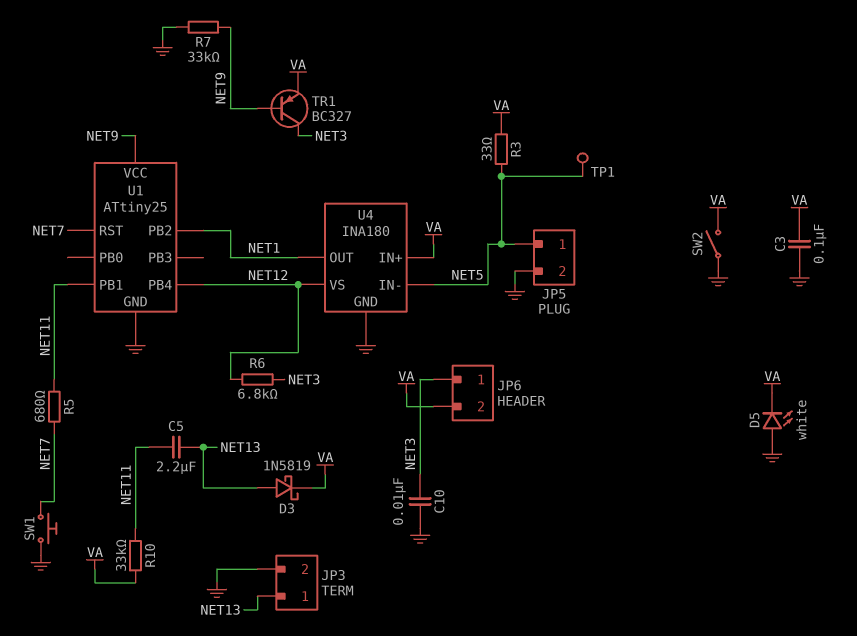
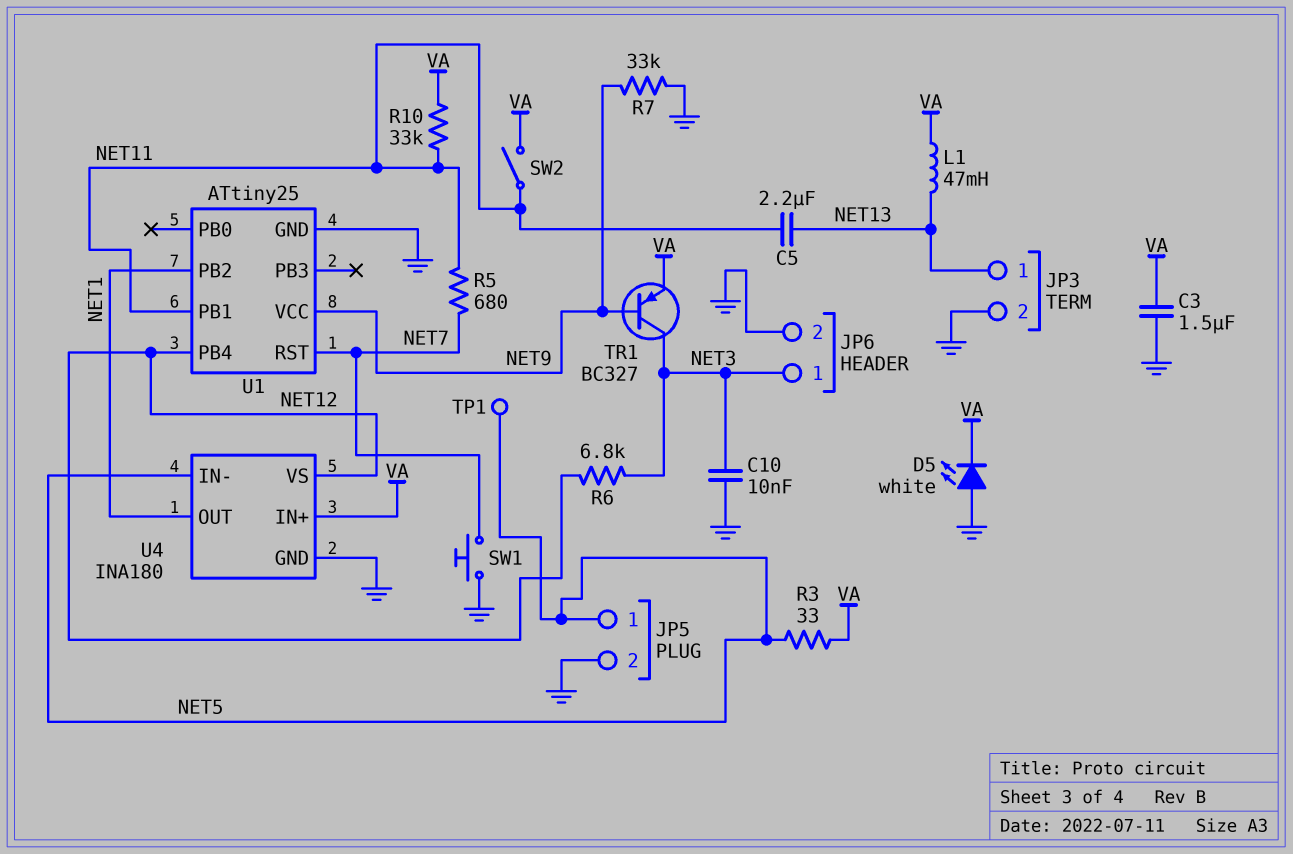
C3: 100nF (GND, VA) -> 1.5uF (GND, VA)
D3: schottky 1N5819 (A NET13, K VA) -> none
JP6 pin 2: VA -> GND
L1: none -> 47mH (NET13, VA)
SW2: switch (GND, VA) -> switch (NET11, VA)

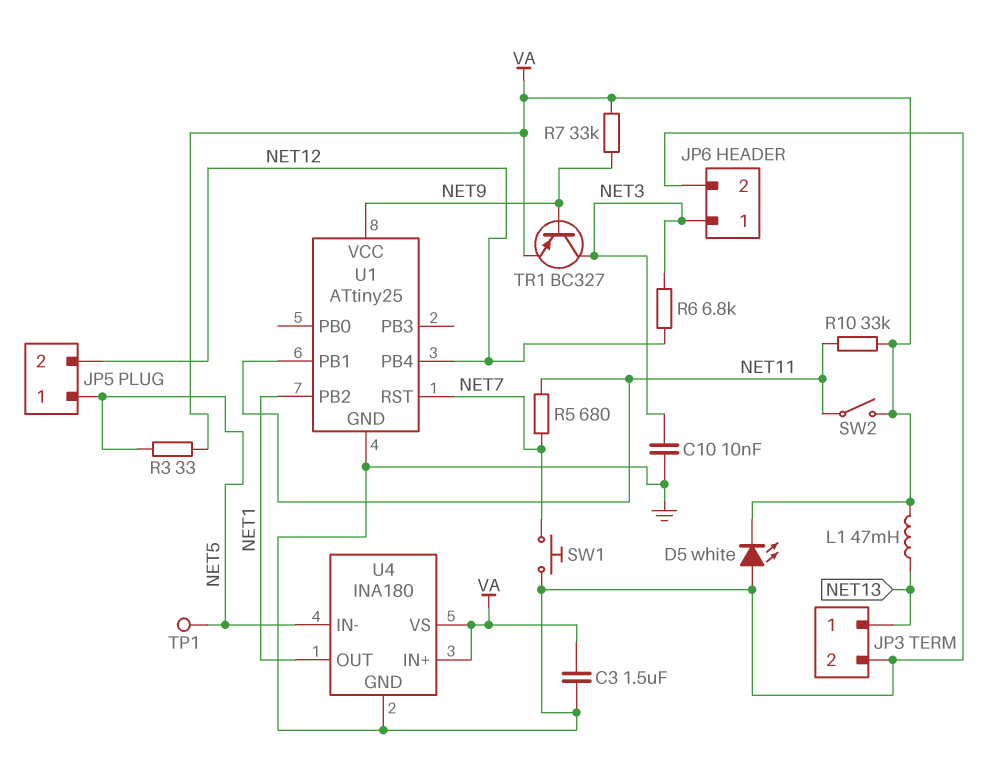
C5: 2.2uF (NET11, NET13) -> none
JP5 pin 2: GND -> NET12
R7: 33k (GND, NET9) -> 33k (NET9, VA)
U4 pin VS: NET12 -> VA

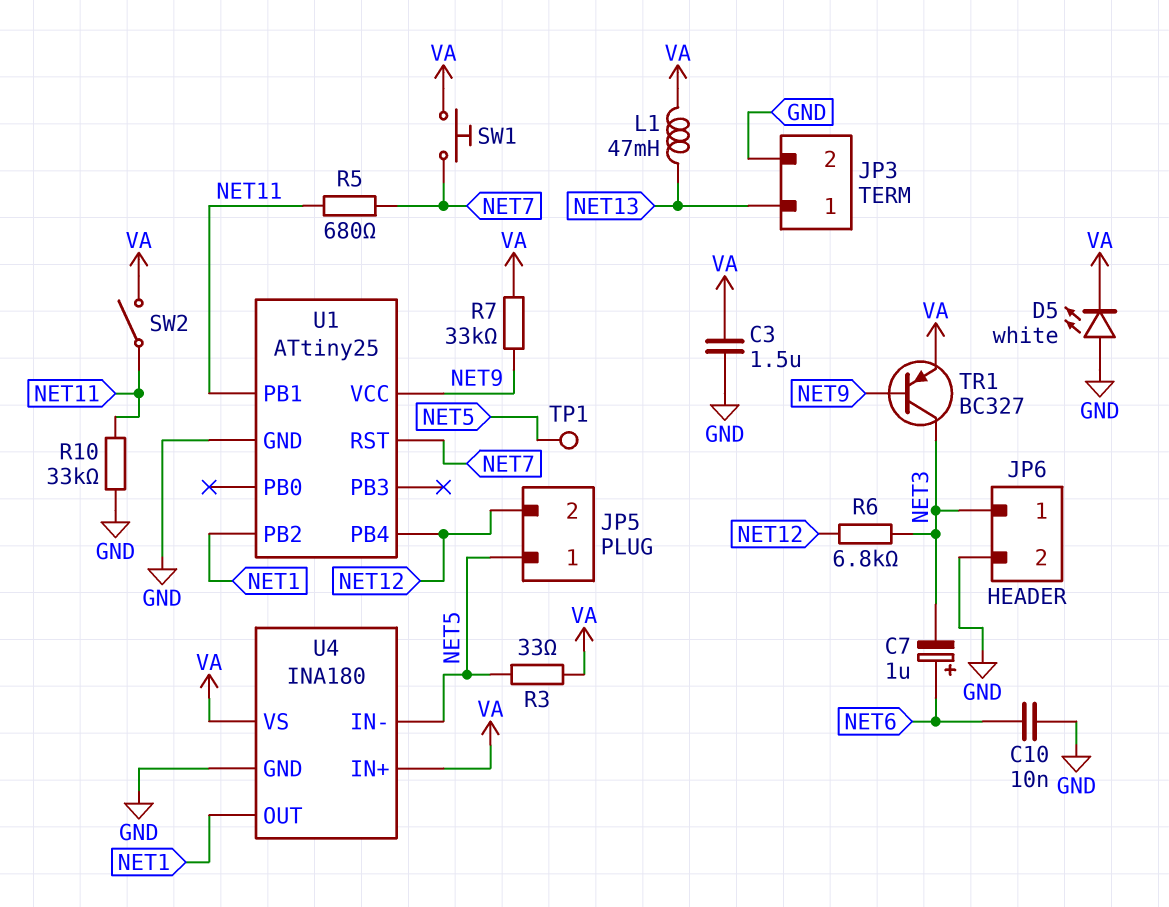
C7: none -> 1uF (plus NET6, minus NET3)
C10: 10nF (GND, NET3) -> 10nF (GND, NET6)
R10: 33k (NET11, VA) -> 33k (GND, NET11)
SW1: button (GND, NET7) -> button (NET7, VA)

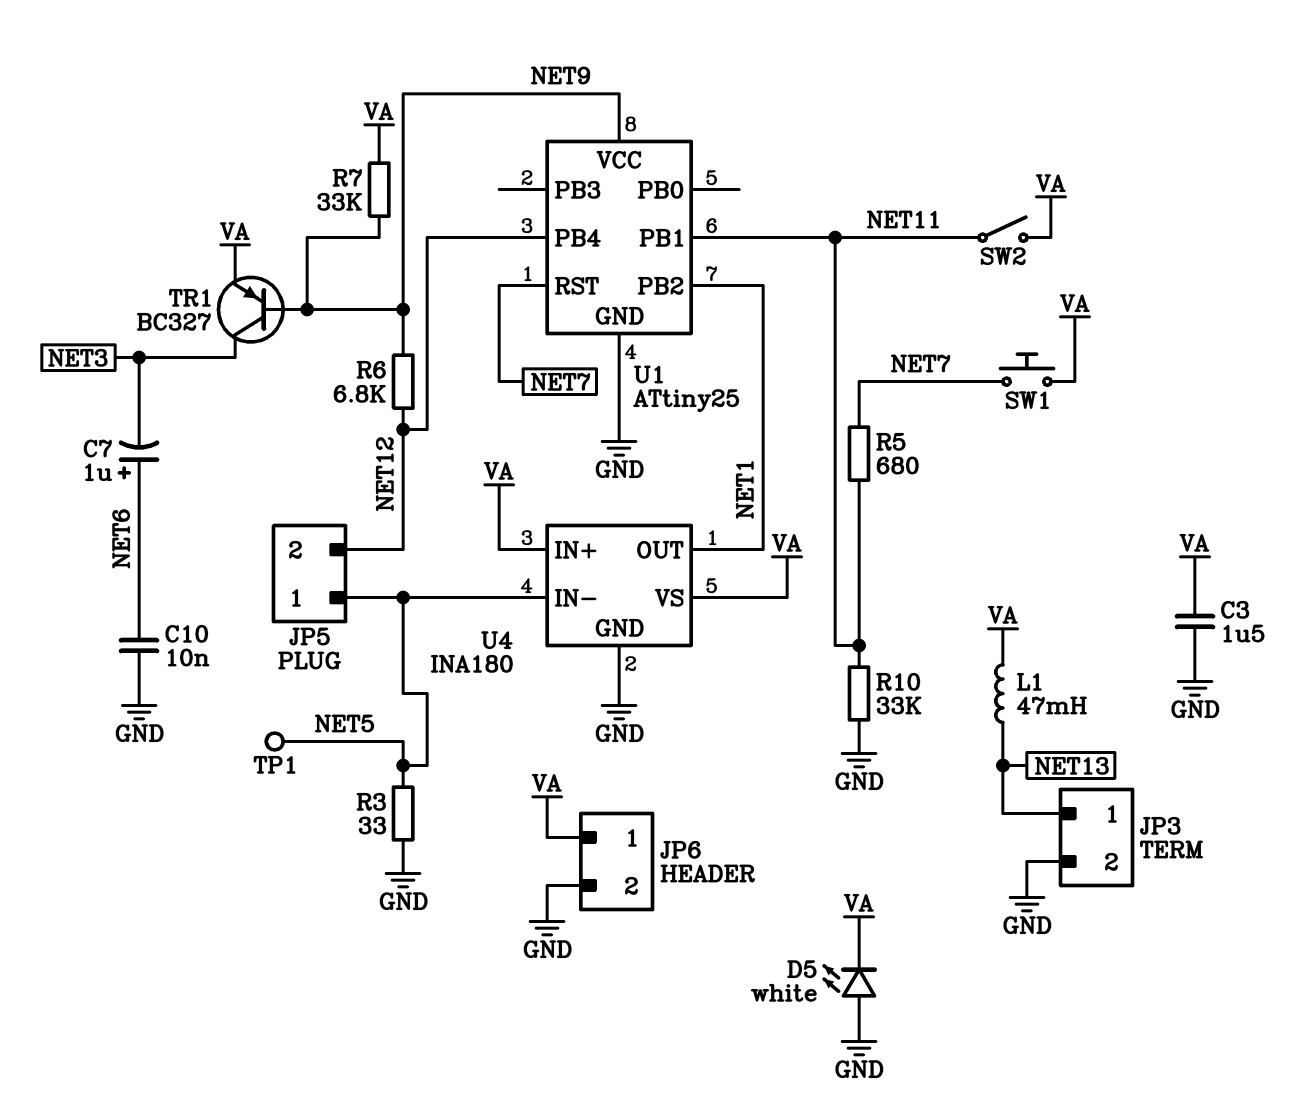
JP6 pin 1: NET3 -> VA
R3: 33 (NET5, VA) -> 33 (GND, NET5)
R6: 6.8k (NET3, NET12) -> 6.8k (NET9, NET12)

